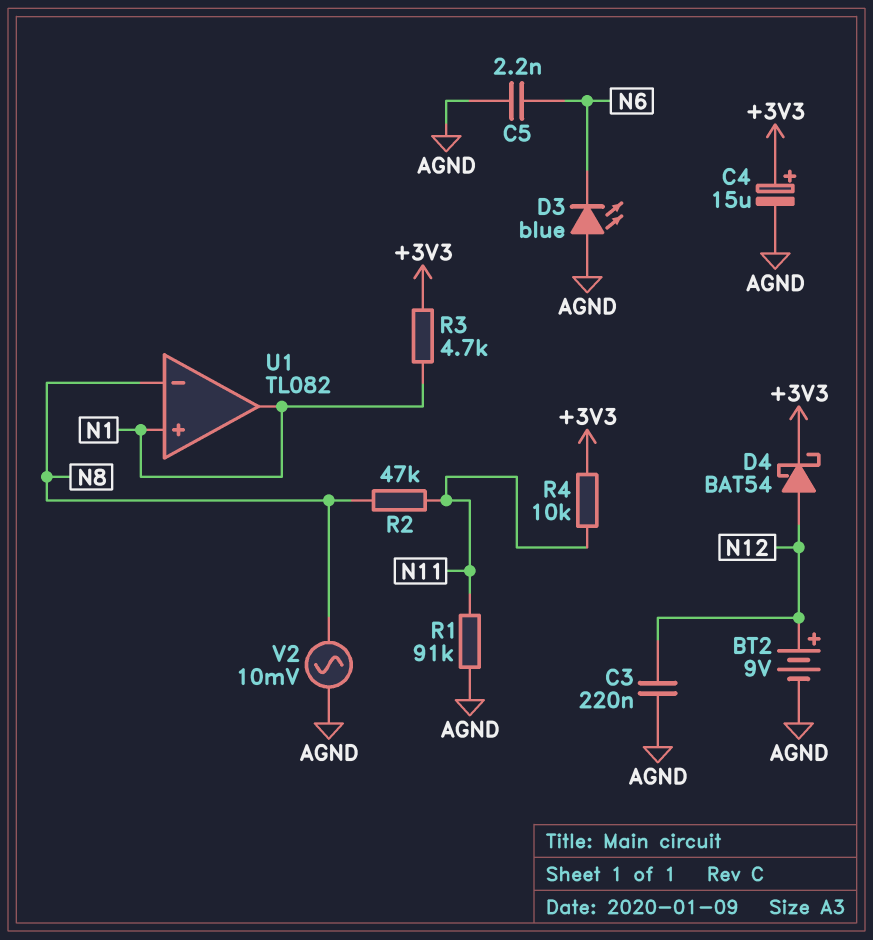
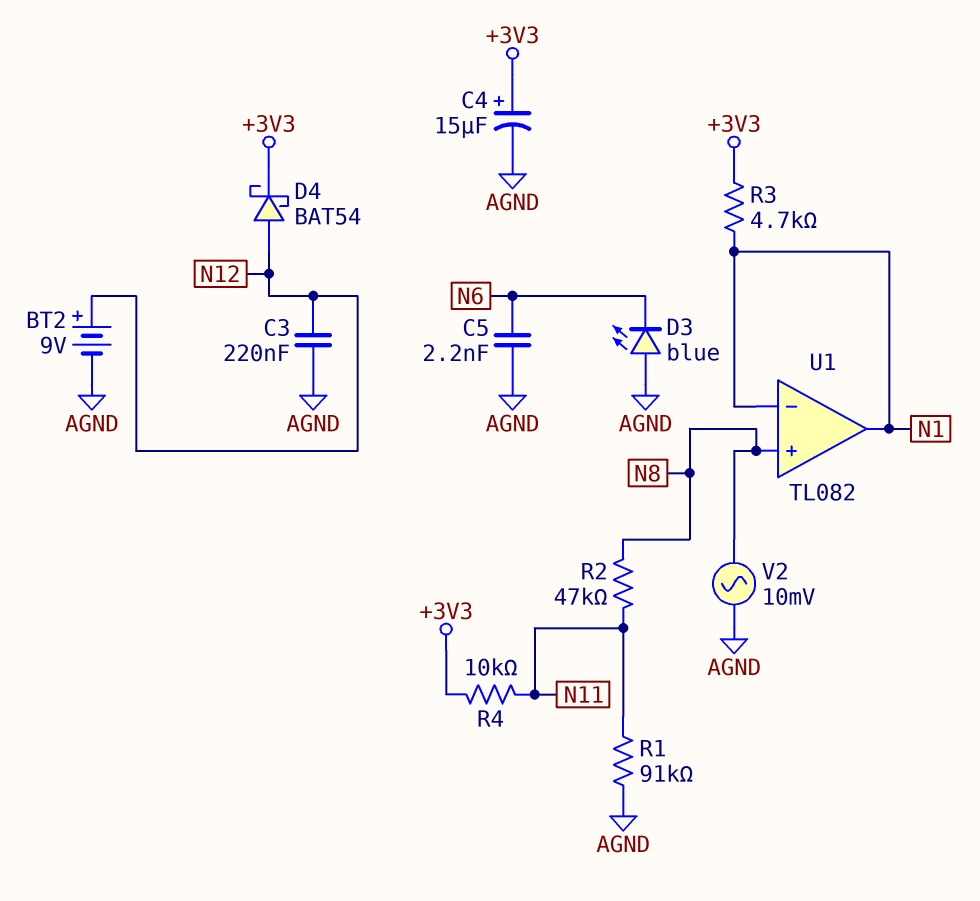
U1 pin in+: N1 -> N8
U1 pin in-: N8 -> N1

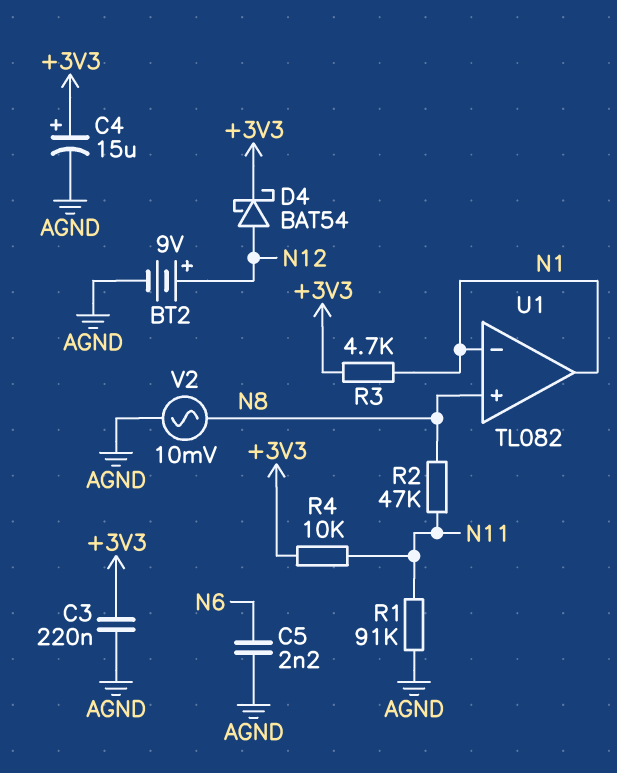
C3: 220nF (AGND, N12) -> 220nF (+3V3, AGND)
D3: LED blue (A AGND, K N6) -> none

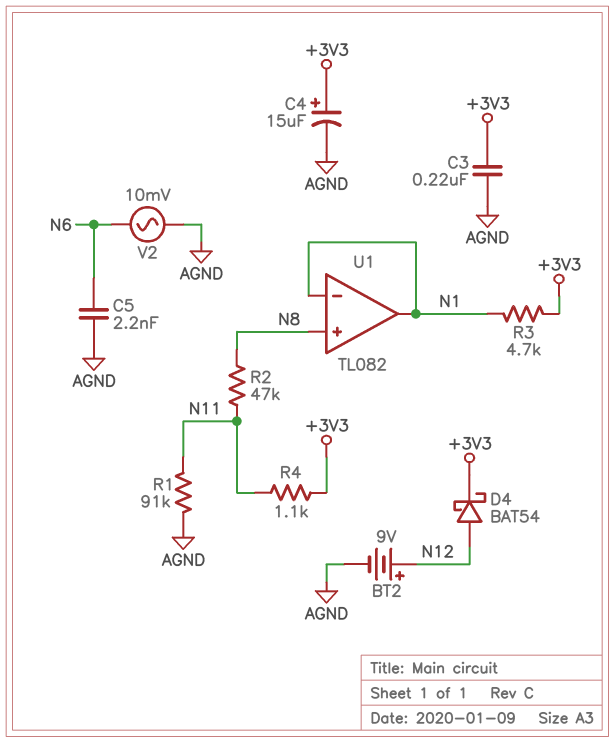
R4: 10k (+3V3, N11) -> 1.1k (+3V3, N11)
V2: AC 10mV (AGND, N8) -> AC 10mV (AGND, N6)

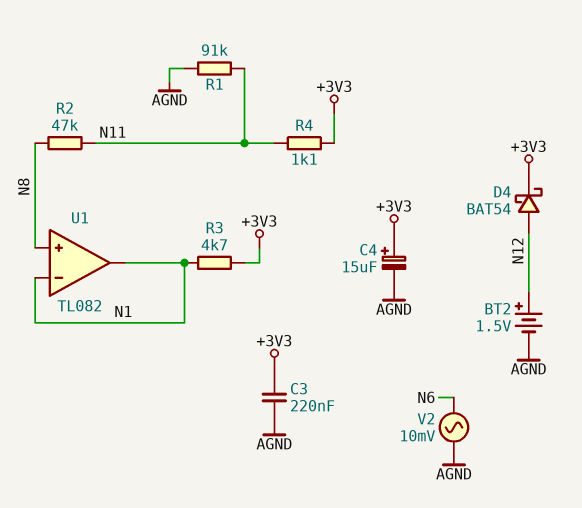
BT2: 9V (plus N12, minus AGND) -> 1.5V (plus N12, minus AGND)
C5: 2.2nF (AGND, N6) -> none

